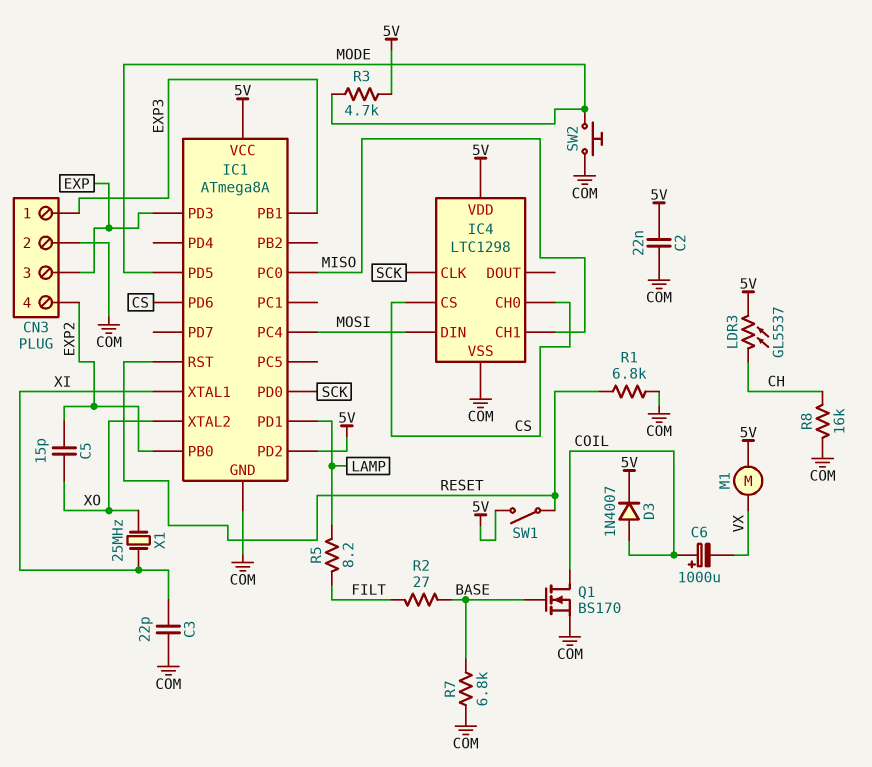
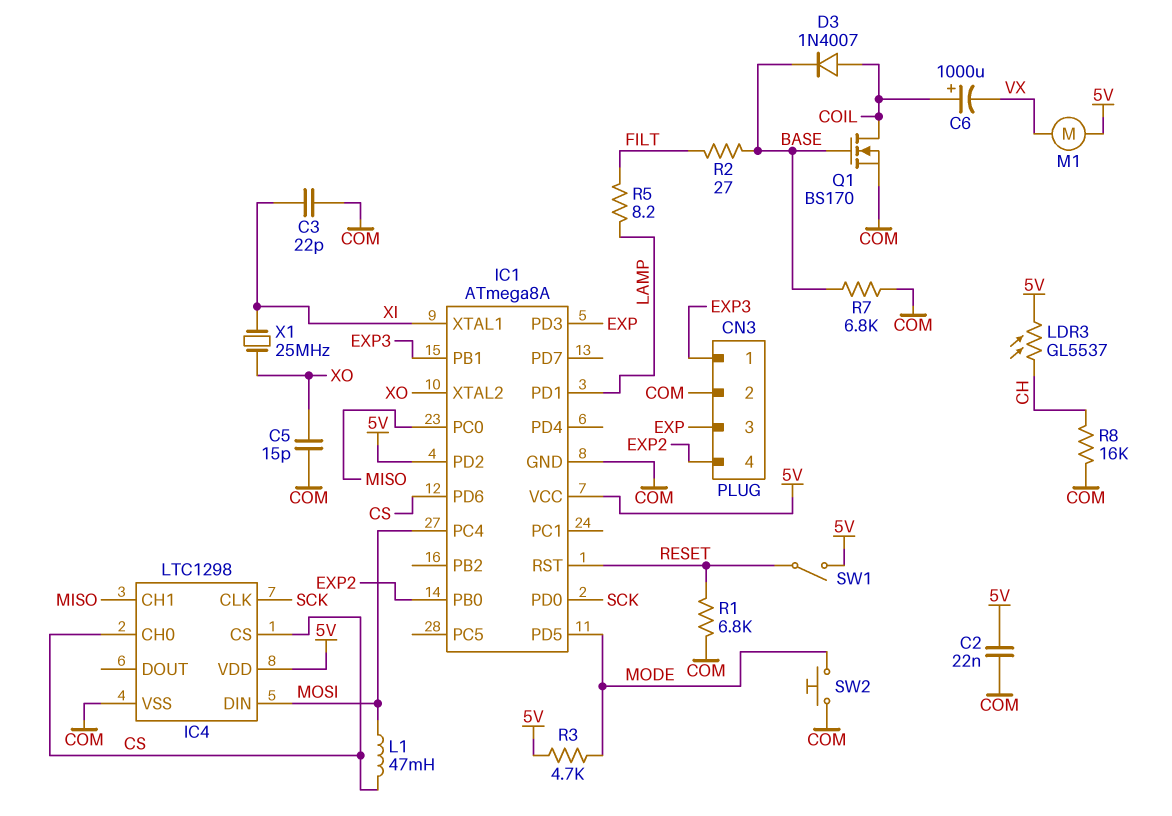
C5: 15pF (EXP2, XO) -> 15pF (COM, XO)
D3: diode 1N4007 (A COIL, K 5V) -> diode 1N4007 (A COIL, K BASE)
L1: none -> 47mH (CS, MOSI)

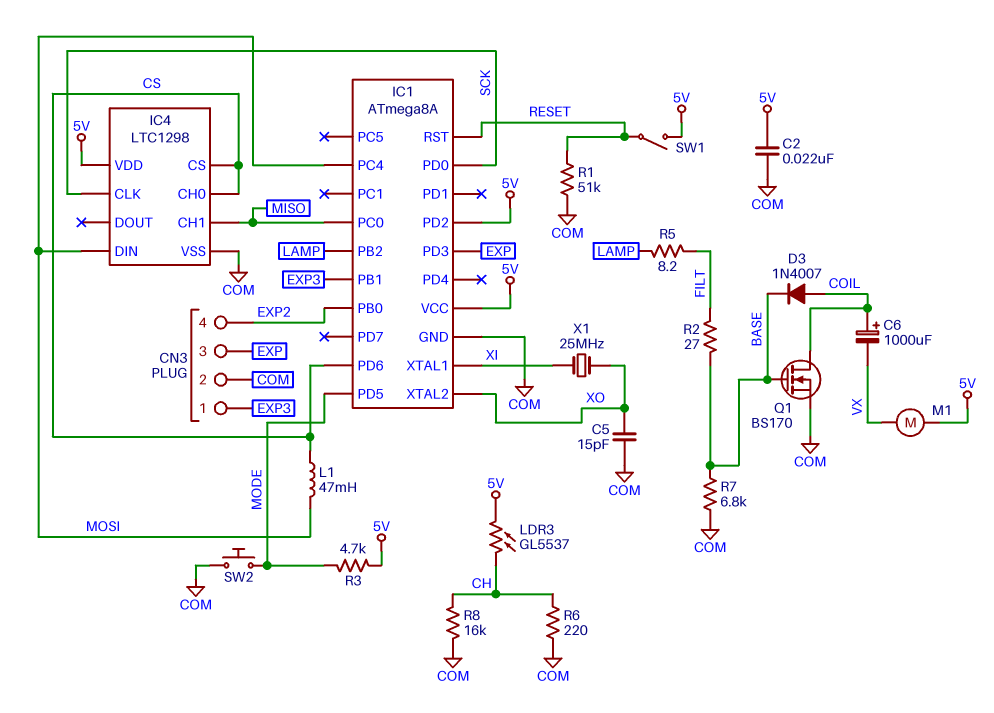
C3: 22pF (COM, XI) -> none
IC1 pin PB2: none -> LAMP
IC1 pin PD1: LAMP -> none
R1: 6.8k (COM, RESET) -> 51k (COM, RESET)
R6: none -> 220 (CH, COM)

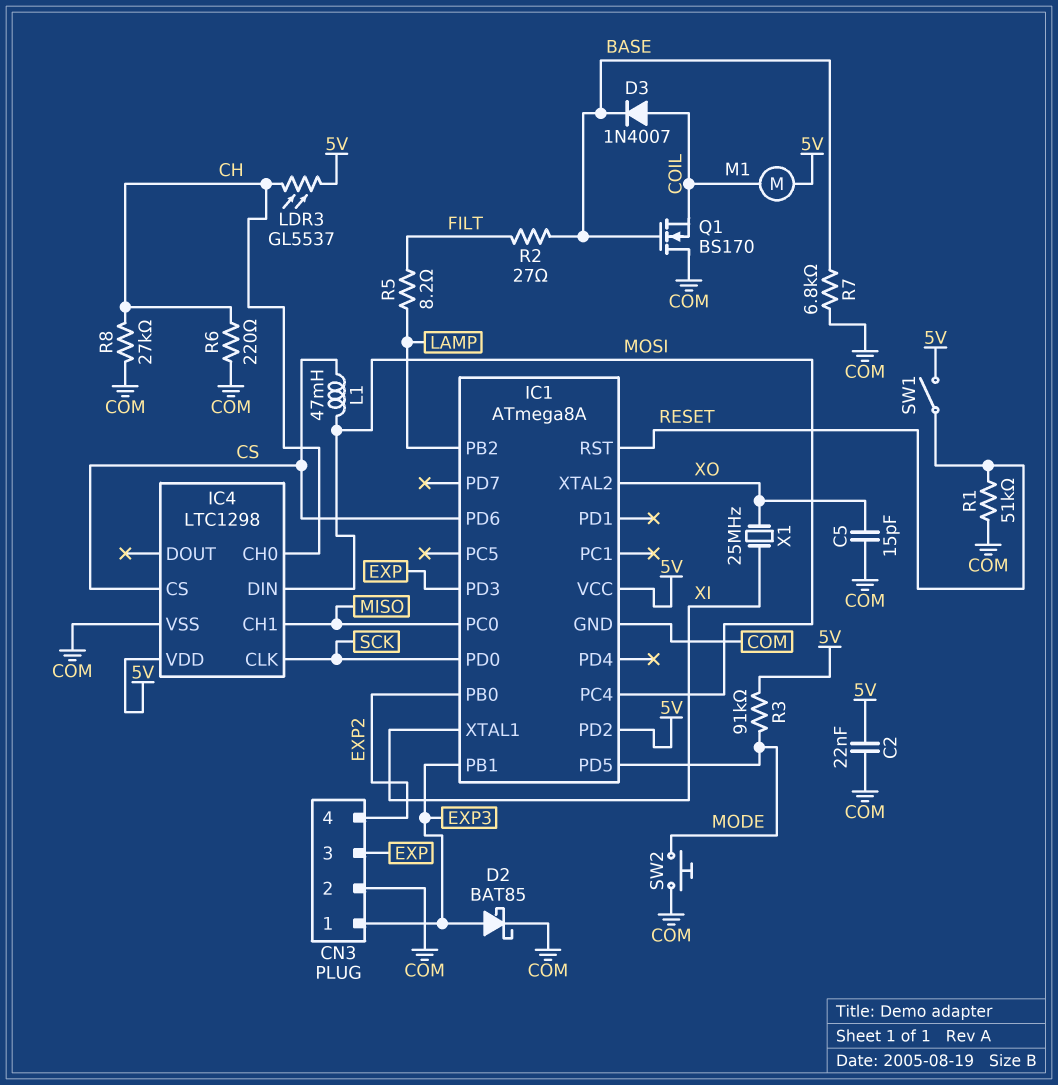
C6: 1000uF (plus COIL, minus VX) -> none
D2: none -> schottky BAT85 (A EXP3, K COM)
IC4 pin CH0: CS -> CH
M1: motor (5V, VX) -> motor (5V, COIL)
Q1: NMOS BS170 (G BASE, D COIL, S COM) -> NMOS BS170 (G BASE, D COM, S COIL)
R3: 4.7k (5V, MODE) -> 91k (5V, MODE)
R8: 16k (CH, COM) -> 27k (CH, COM)

